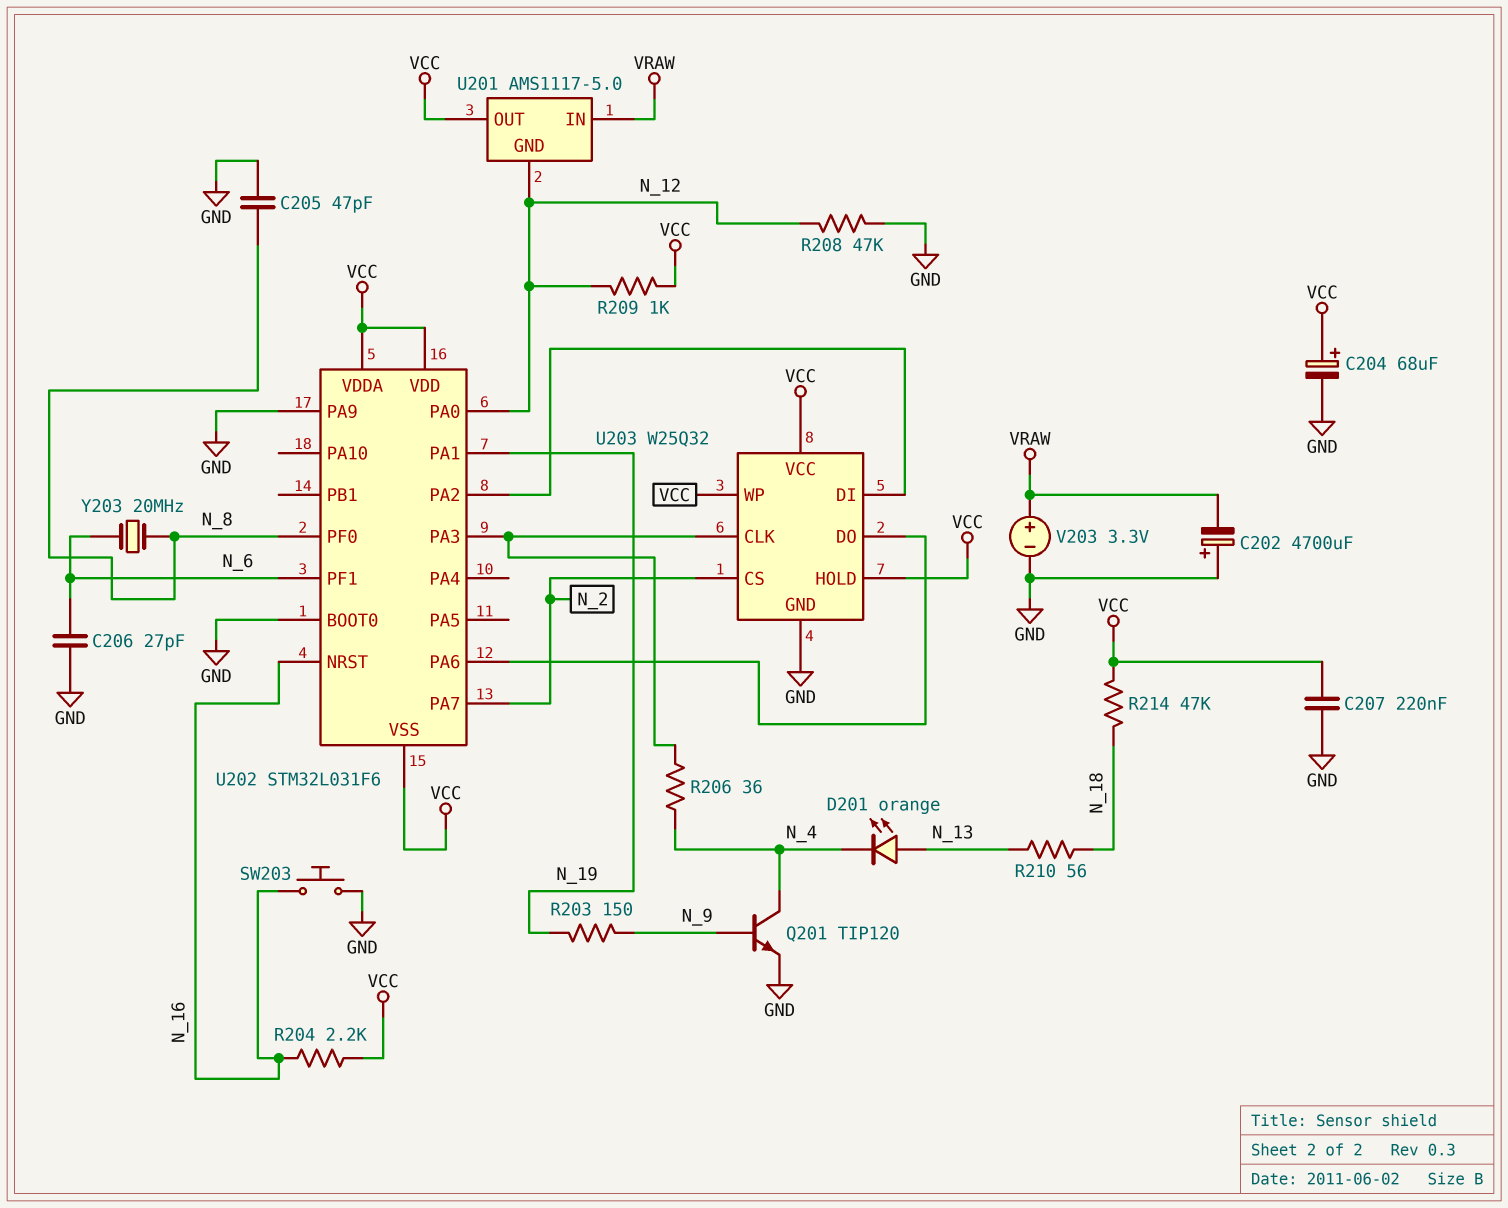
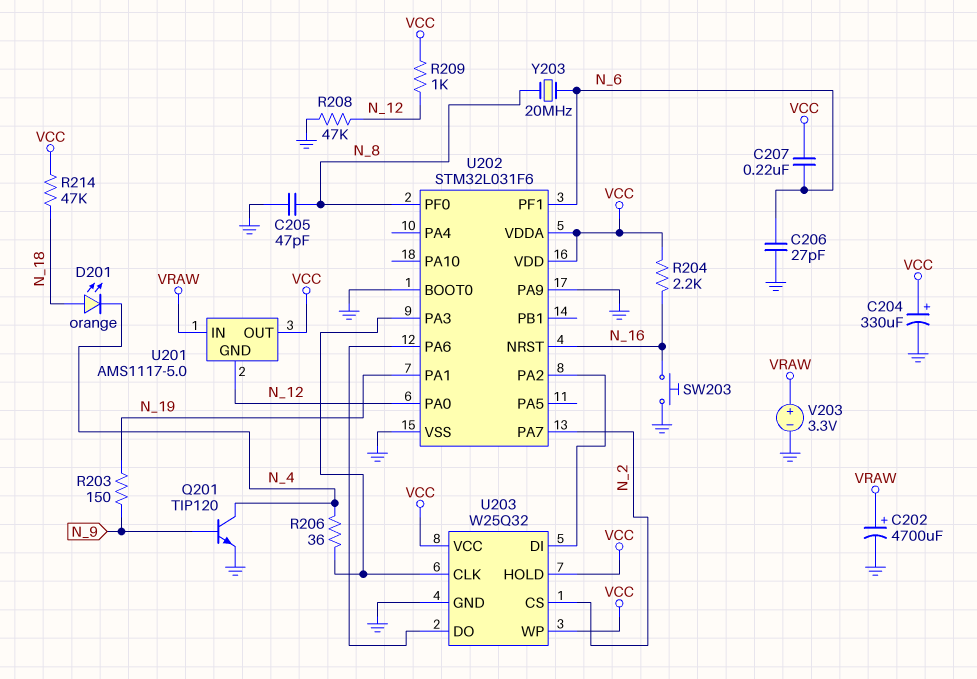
C202: 4700uF (plus GND, minus VRAW) -> 4700uF (plus VRAW, minus GND)
C204: 68uF (plus VCC, minus GND) -> 330uF (plus VCC, minus GND)
C207: 220nF (GND, VCC) -> 220nF (N_6, VCC)
D201: LED orange (A N_13, K N_4) -> LED orange (A N_18, K N_4)
R210: 56 (N_13, N_18) -> none
U202 pin VSS: VCC -> GND

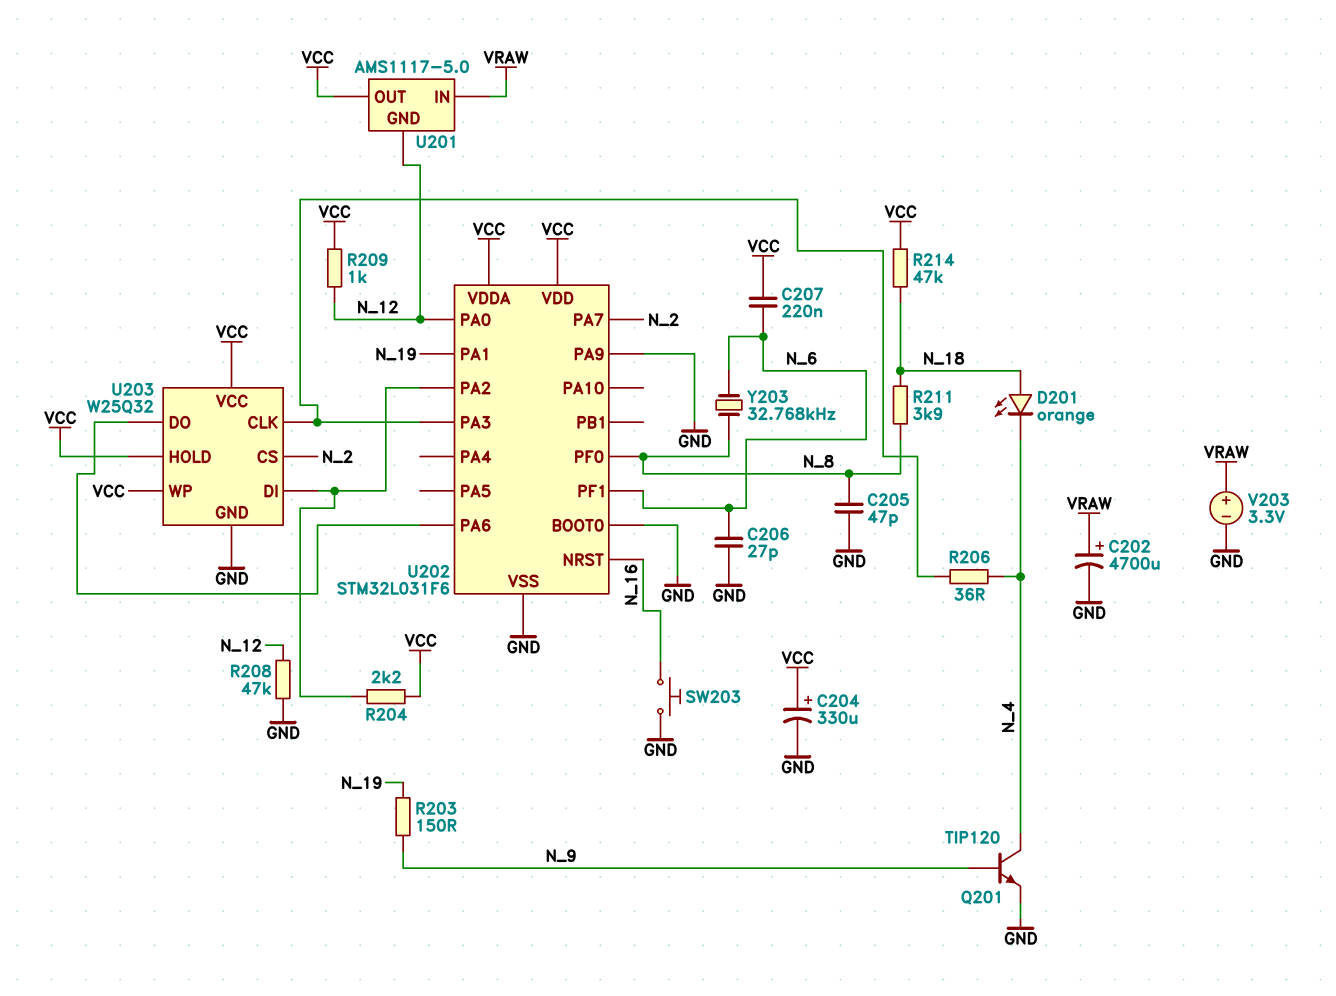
R204: 2.2k (N_16, VCC) -> 2.2k (U202/PA2, VCC)
R211: none -> 3.9k (N_8, N_18)
Y203: 20MHz (N_6, N_8) -> 32.768kHz (N_6, N_8)

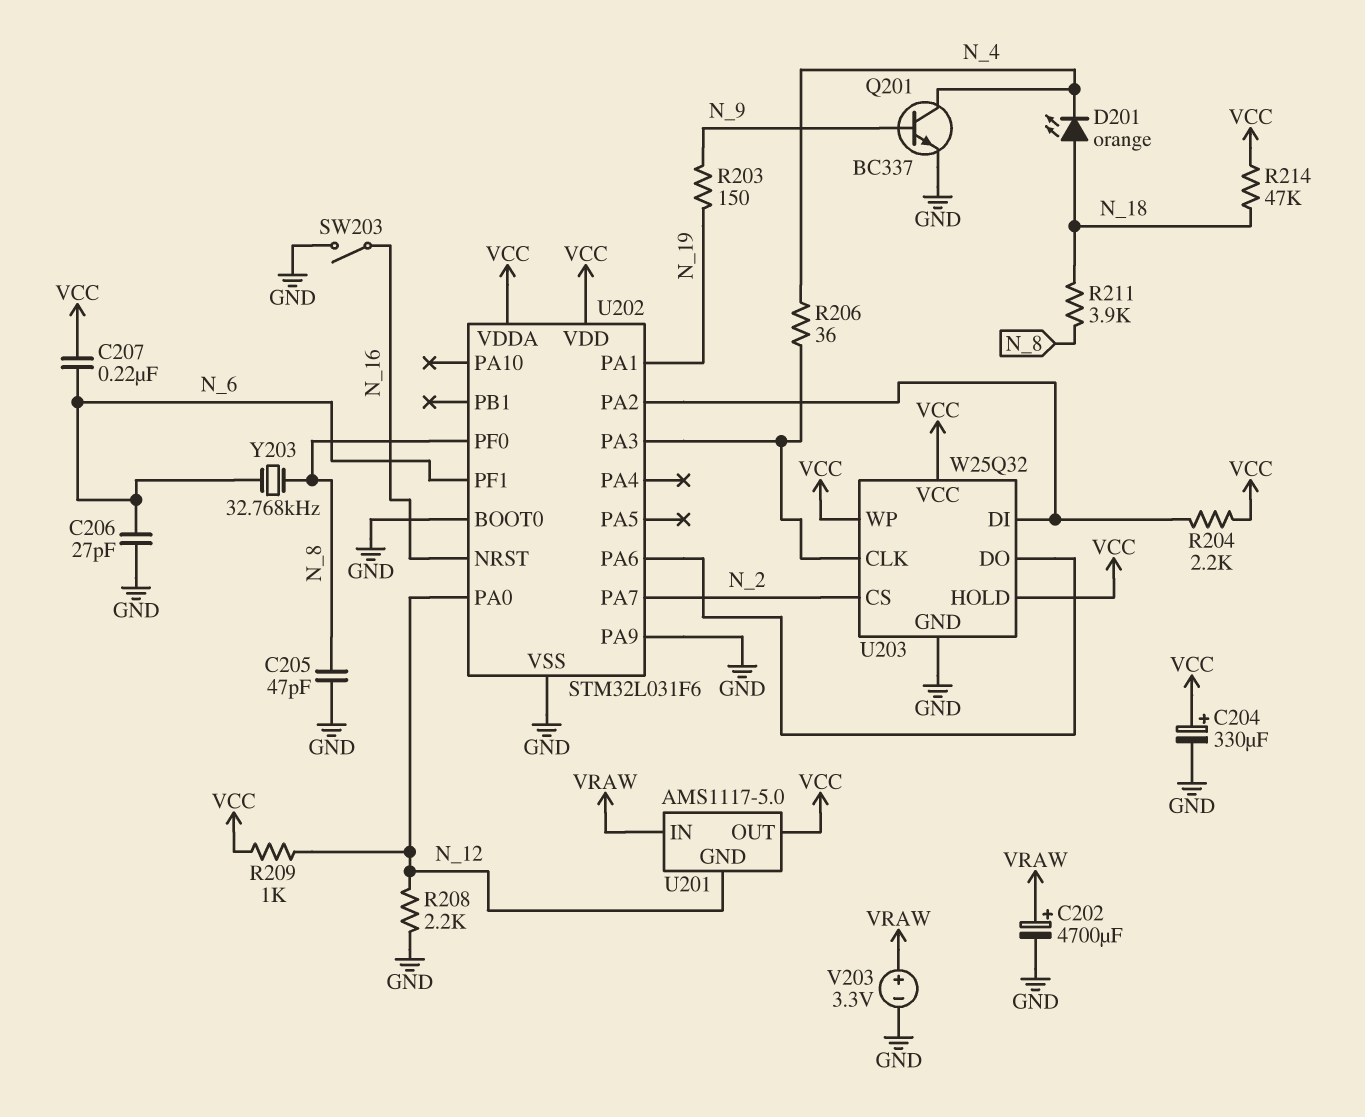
Q201: NPN TIP120 (B N_9, C N_4, E GND) -> NPN BC337 (B N_9, C N_4, E GND)
R208: 47k (GND, N_12) -> 2.2k (GND, N_12)
SW203: button (GND, N_16) -> switch (GND, N_16)

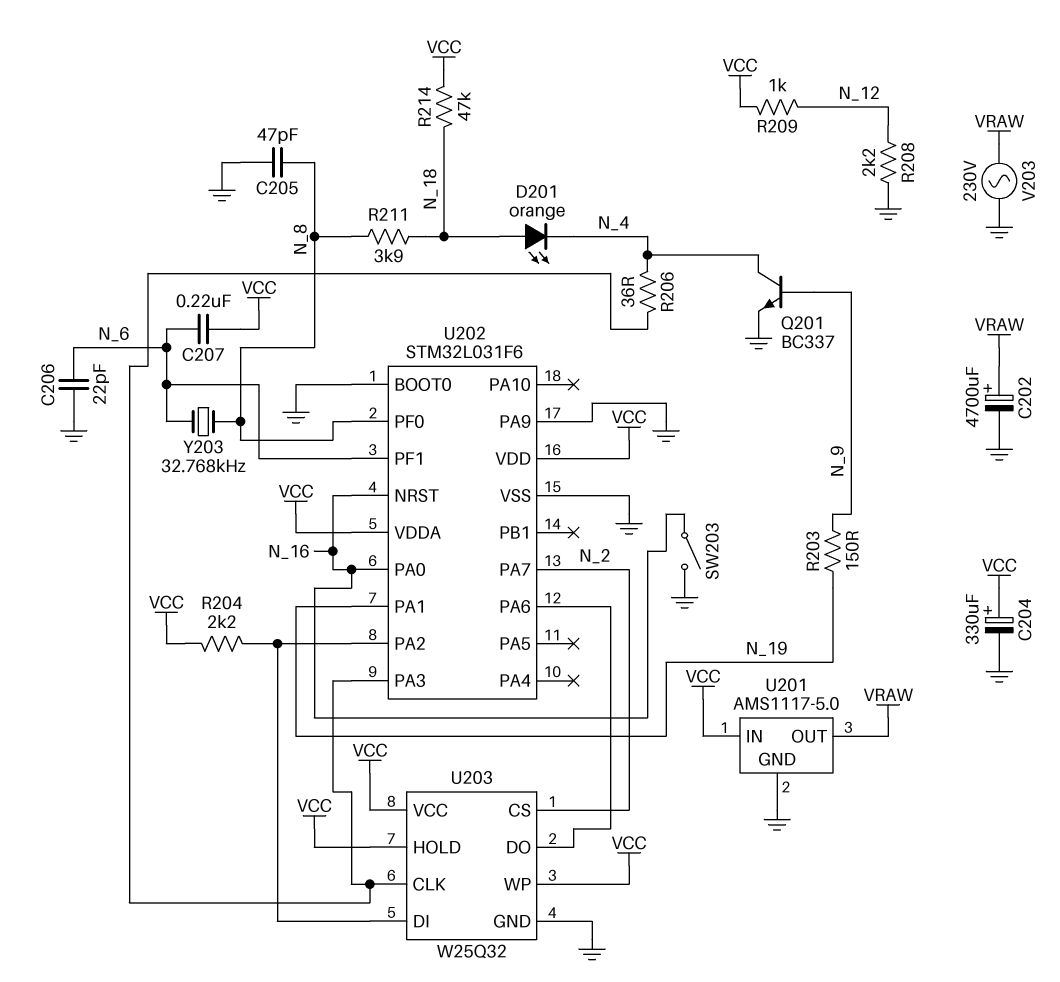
C206: 27pF (GND, N_6) -> 22pF (GND, N_6)
U201 pin GND: N_12 -> GND
U201 pin IN: VRAW -> VCC
U201 pin OUT: VCC -> VRAW
U202 pin PA0: N_12 -> N_16
V203: 3.3V (plus VRAW, minus GND) -> AC 230V (GND, VRAW)

